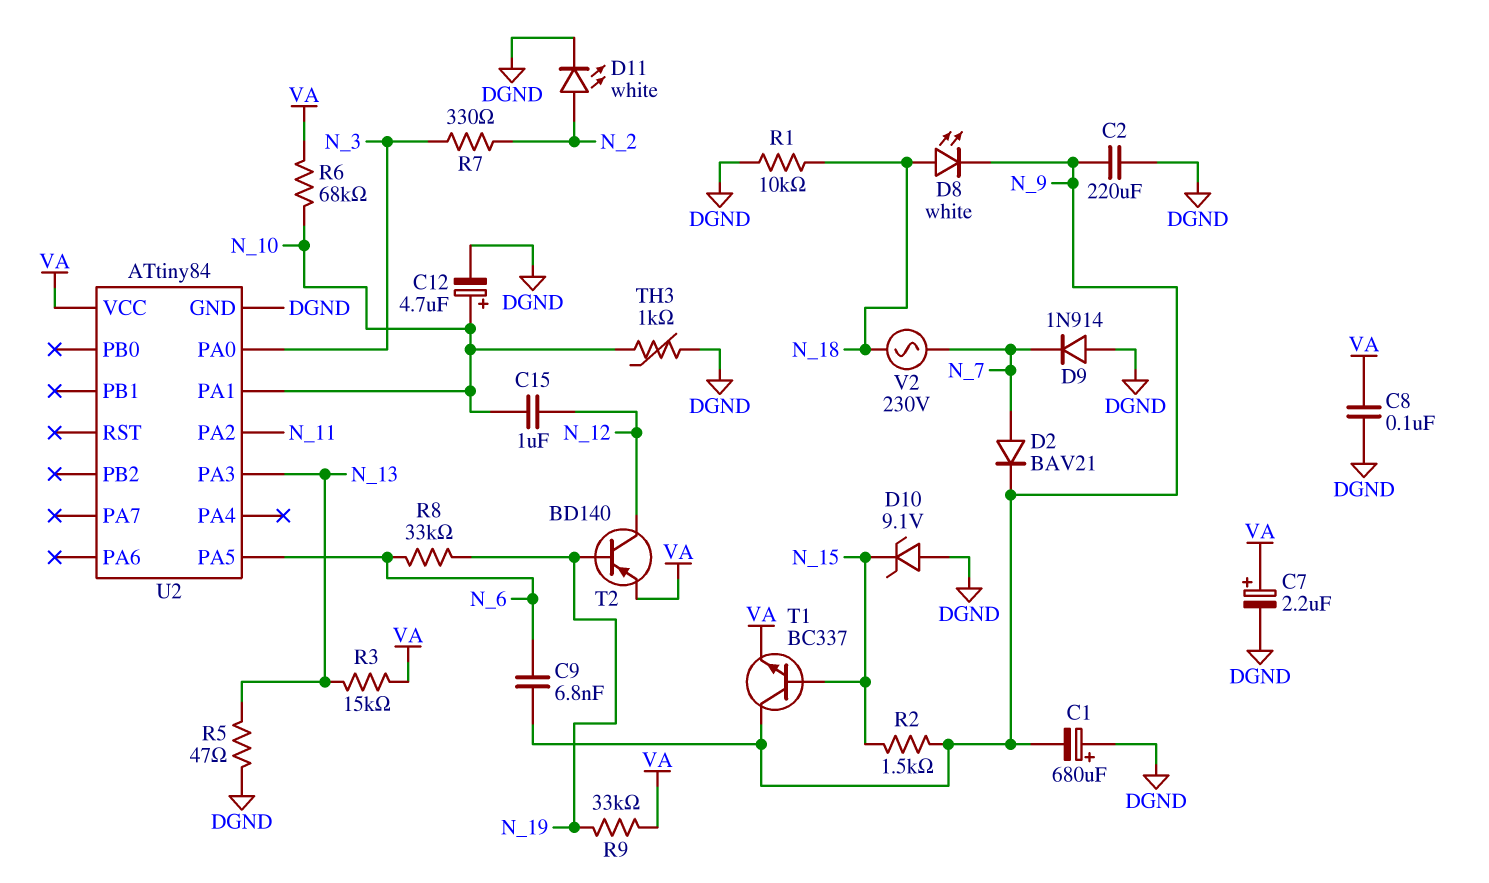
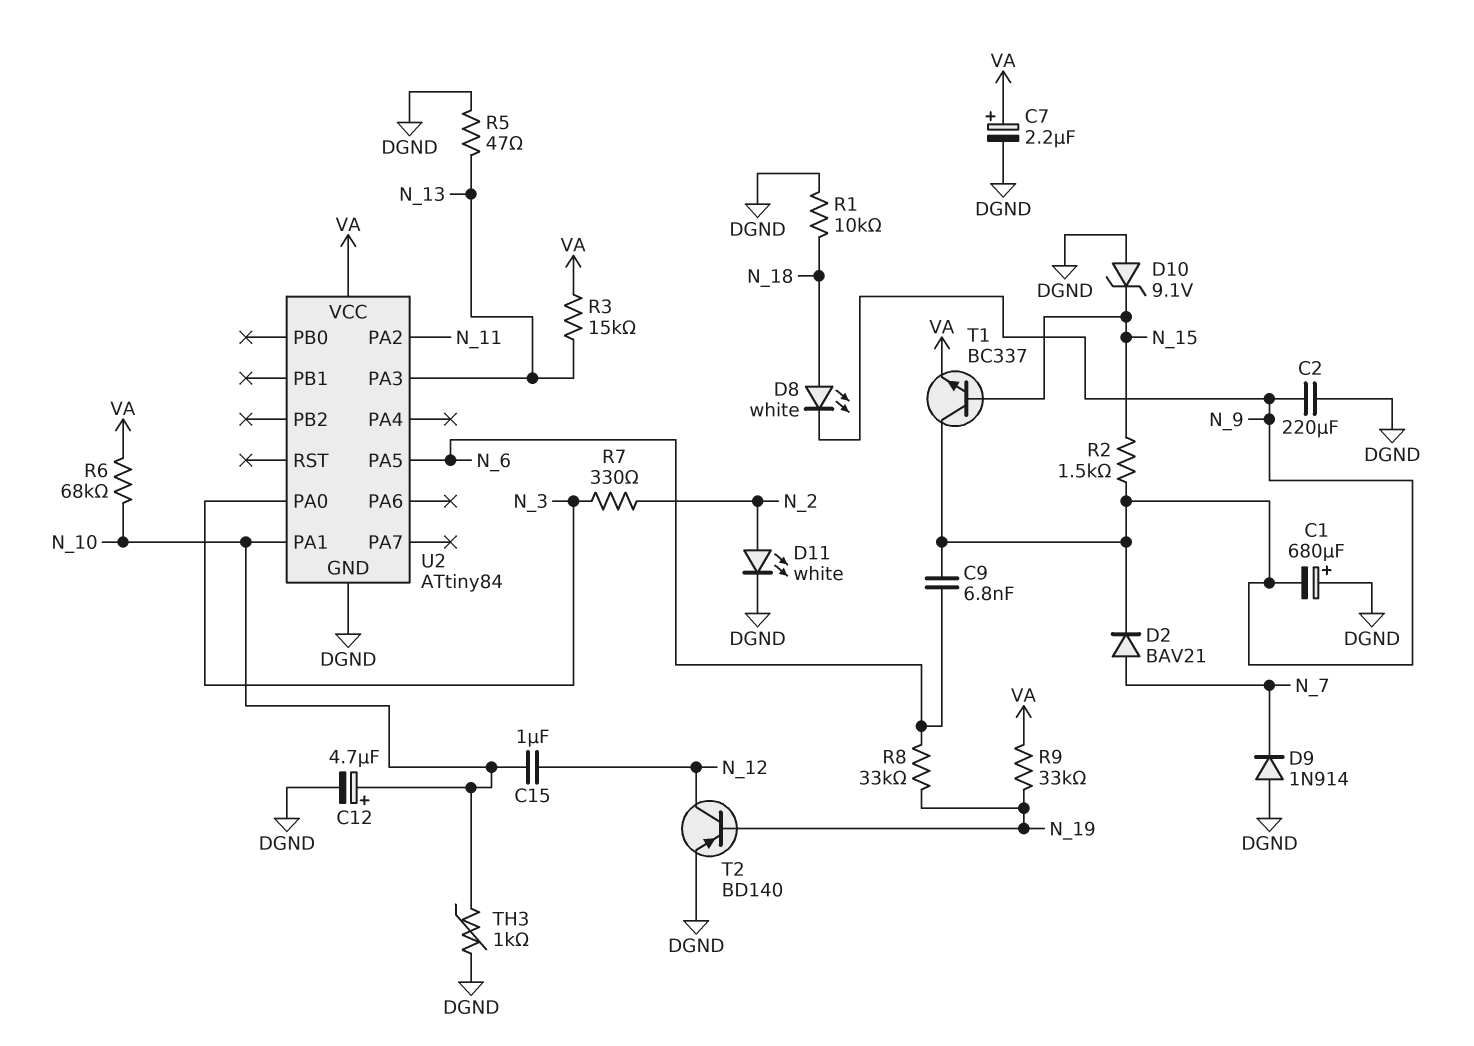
C8: 100nF (DGND, VA) -> none
T2: PNP BD140 (B N_19, C N_12, E VA) -> PNP BD140 (B N_19, C N_12, E DGND)
V2: AC 230V (N_7, N_18) -> none

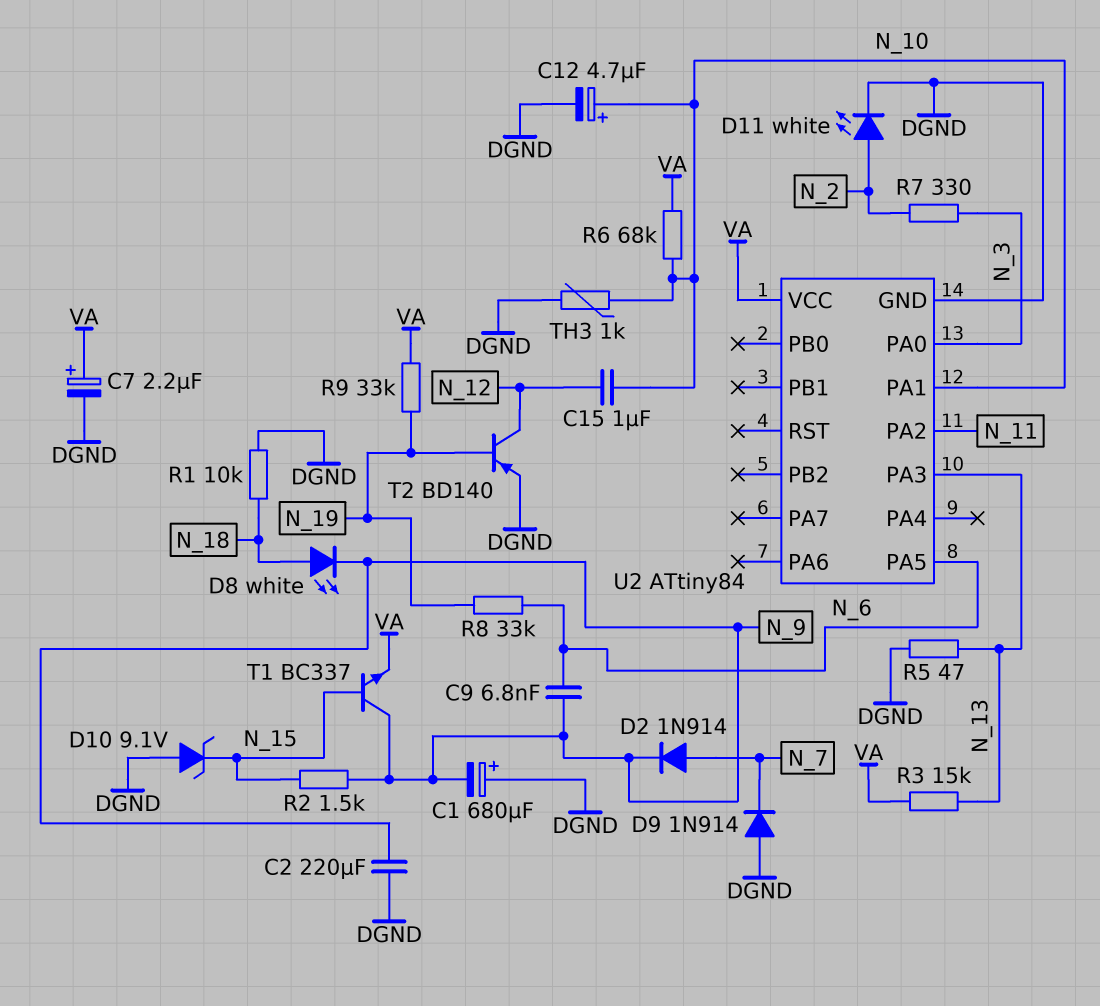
D2: diode BAV21 (A N_7, K N_9) -> diode 1N914 (A N_7, K N_9)

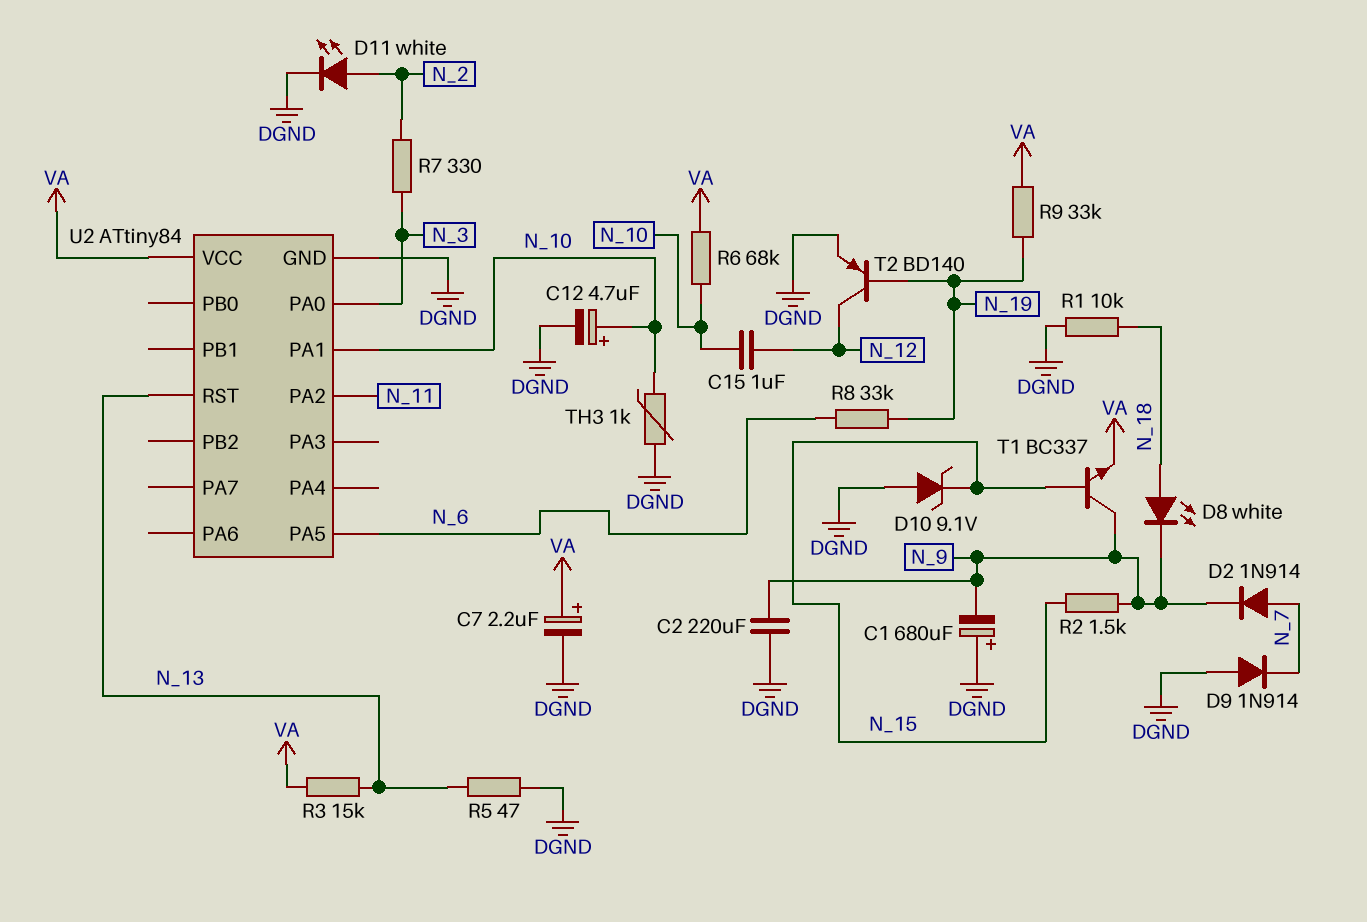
C9: 6.8nF (N_6, N_9) -> none
U2 pin PA3: N_13 -> none
U2 pin RST: none -> N_13

